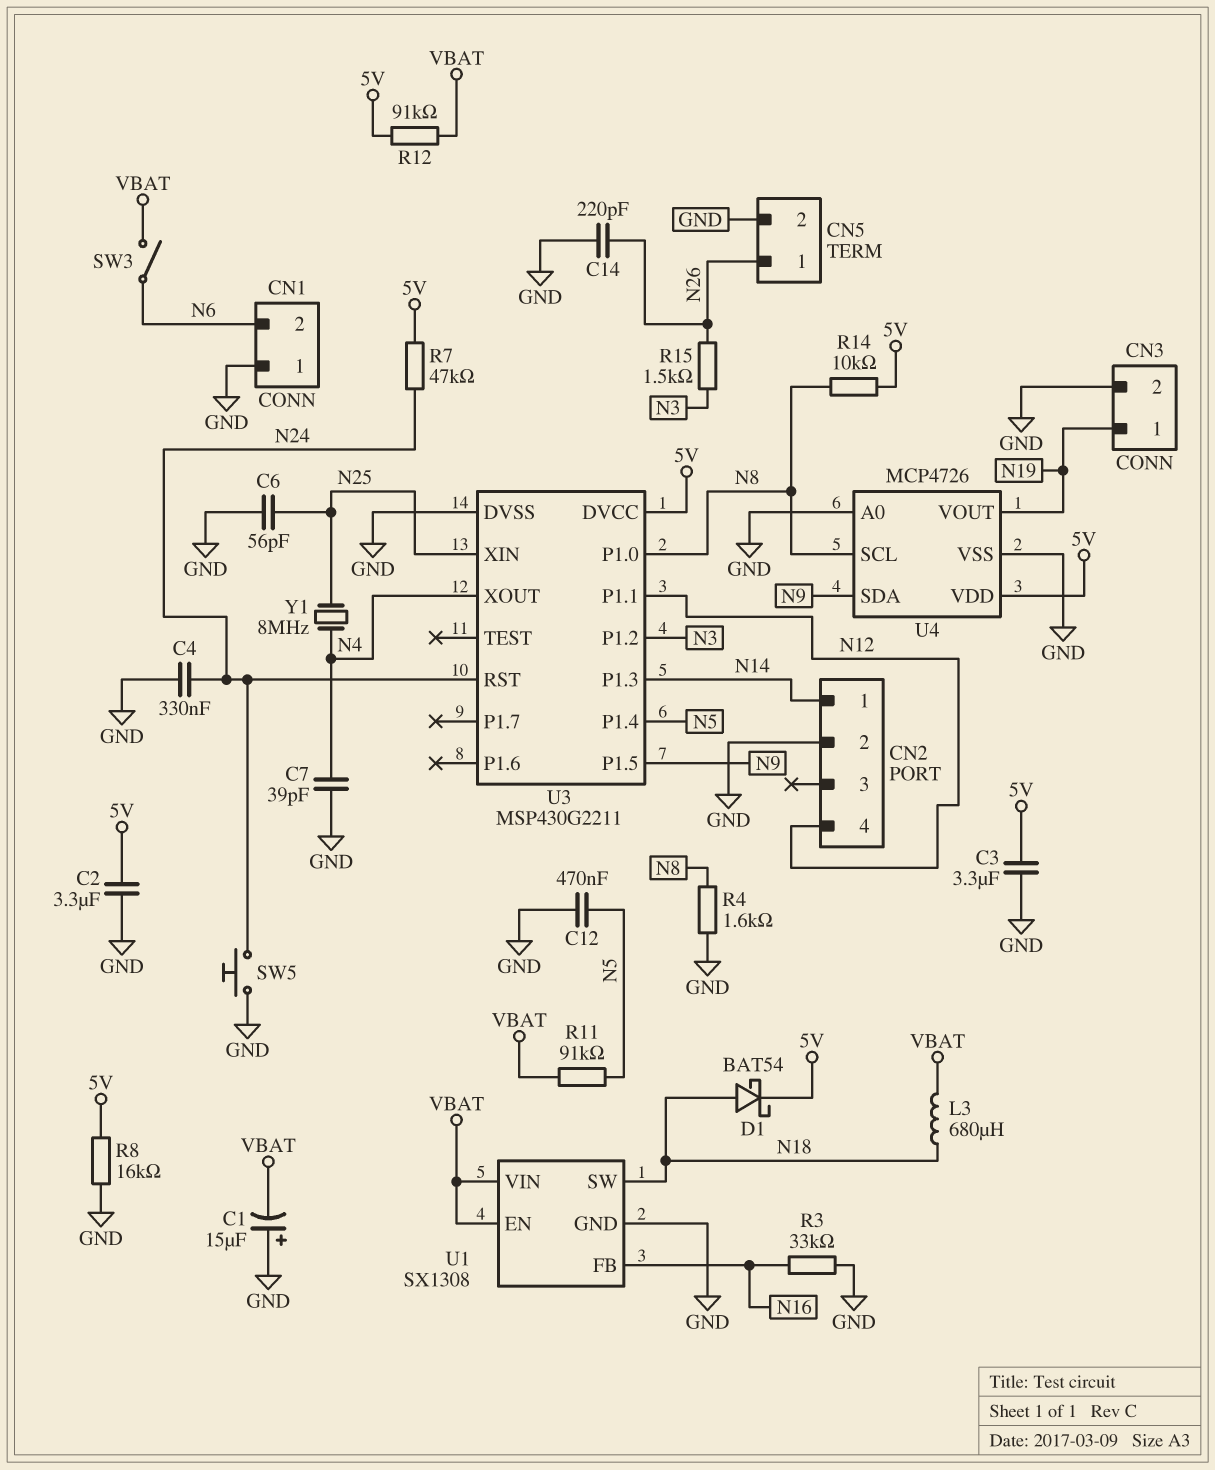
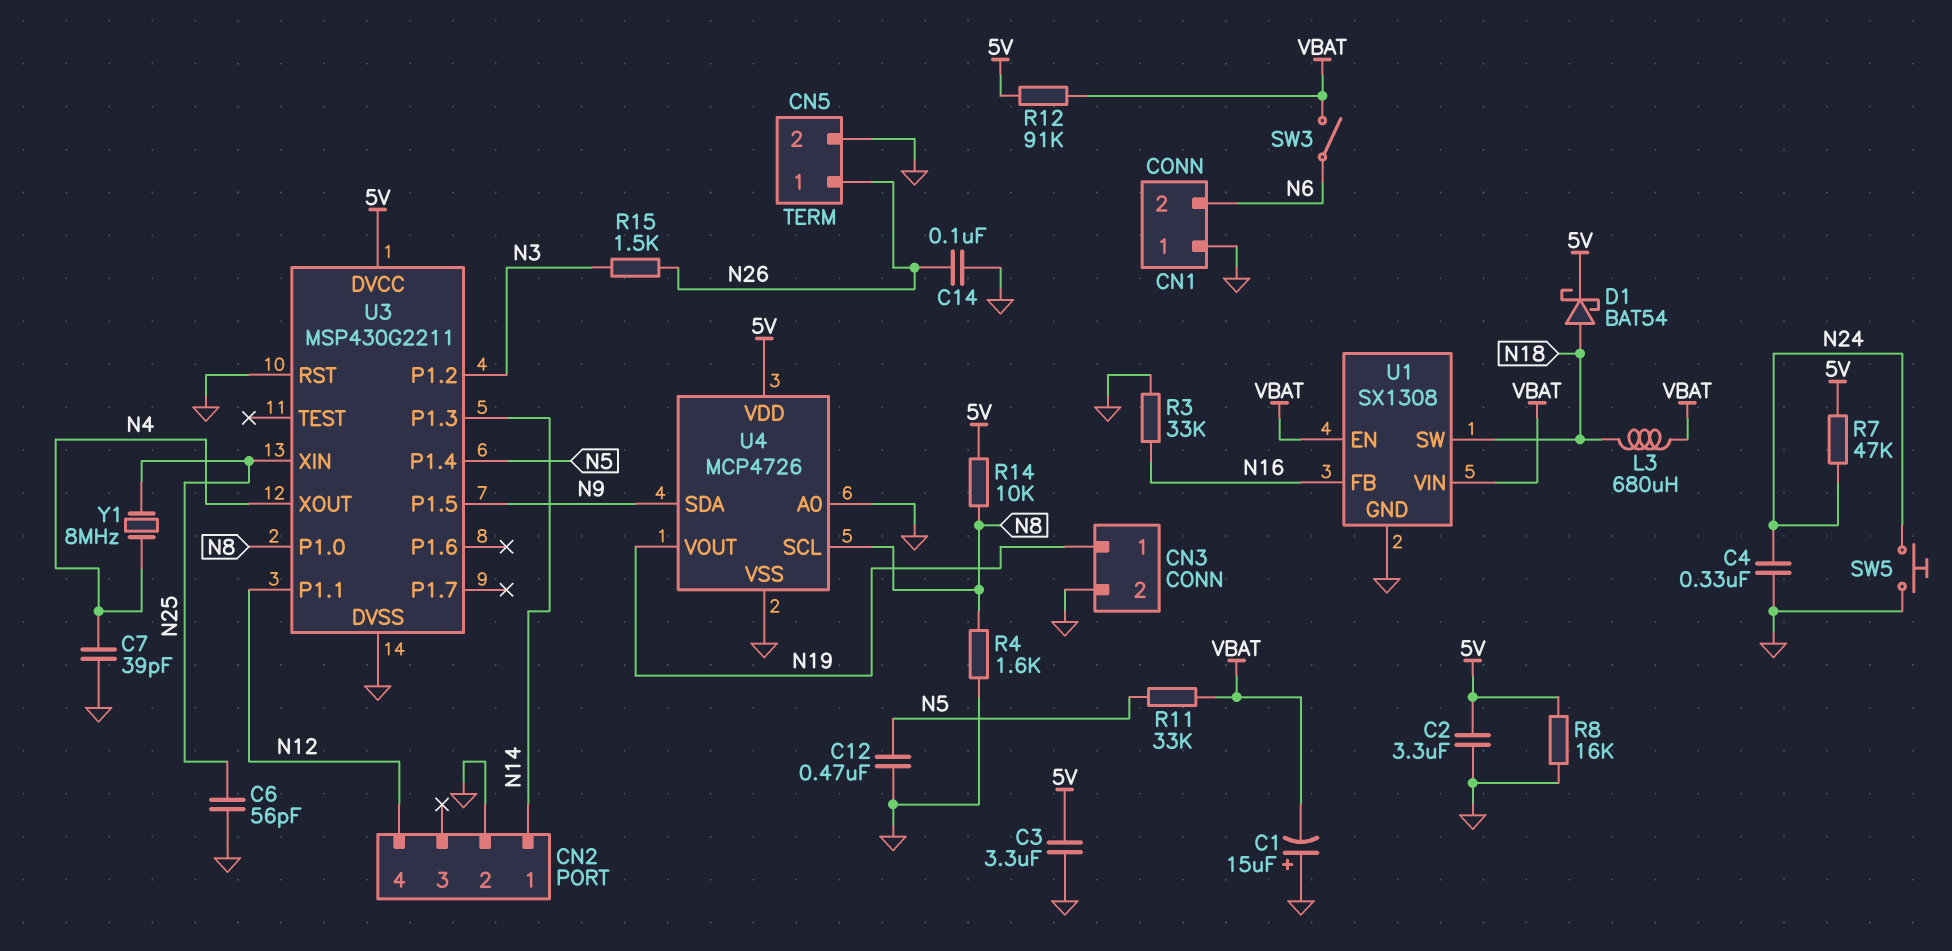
C14: 220pF (GND, N26) -> 100nF (GND, N26)
R11: 91k (N5, VBAT) -> 33k (N5, VBAT)
U3 pin RST: N24 -> GND

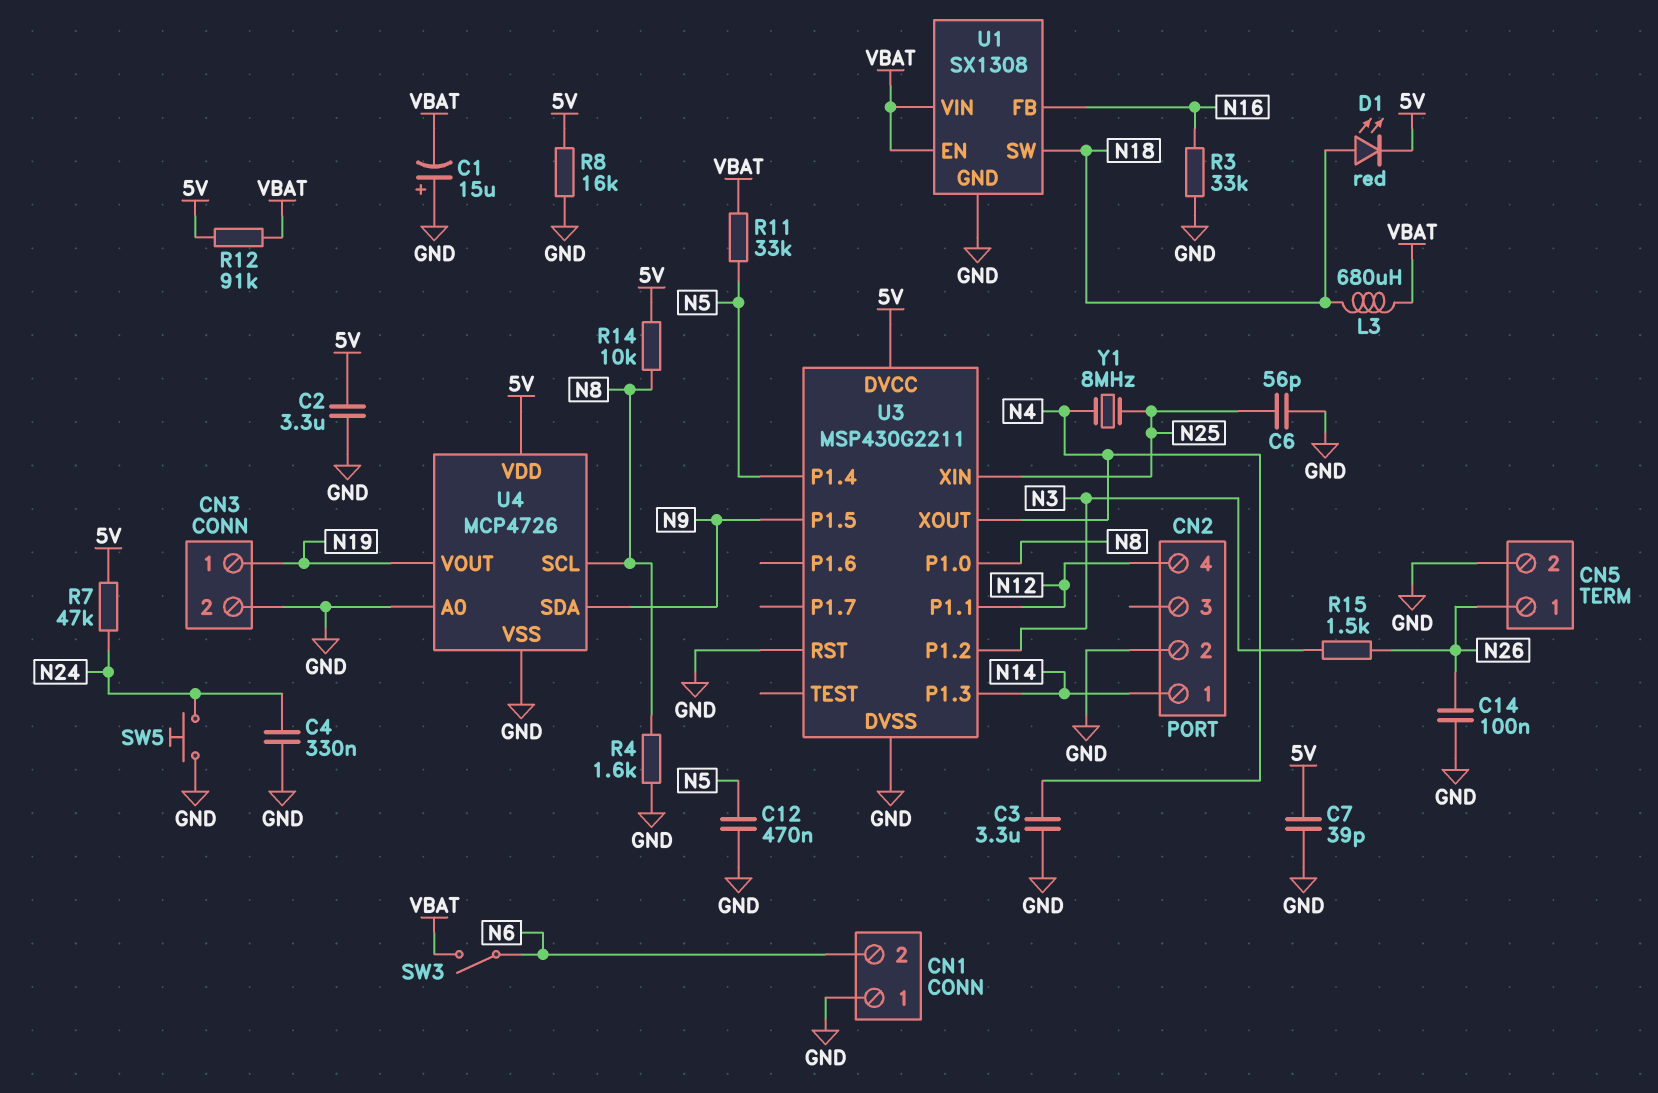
C3: 3.3uF (5V, GND) -> 3.3uF (GND, N4)
C7: 39pF (GND, N4) -> 39pF (5V, GND)
D1: schottky BAT54 (A N18, K 5V) -> LED red (A N18, K 5V)

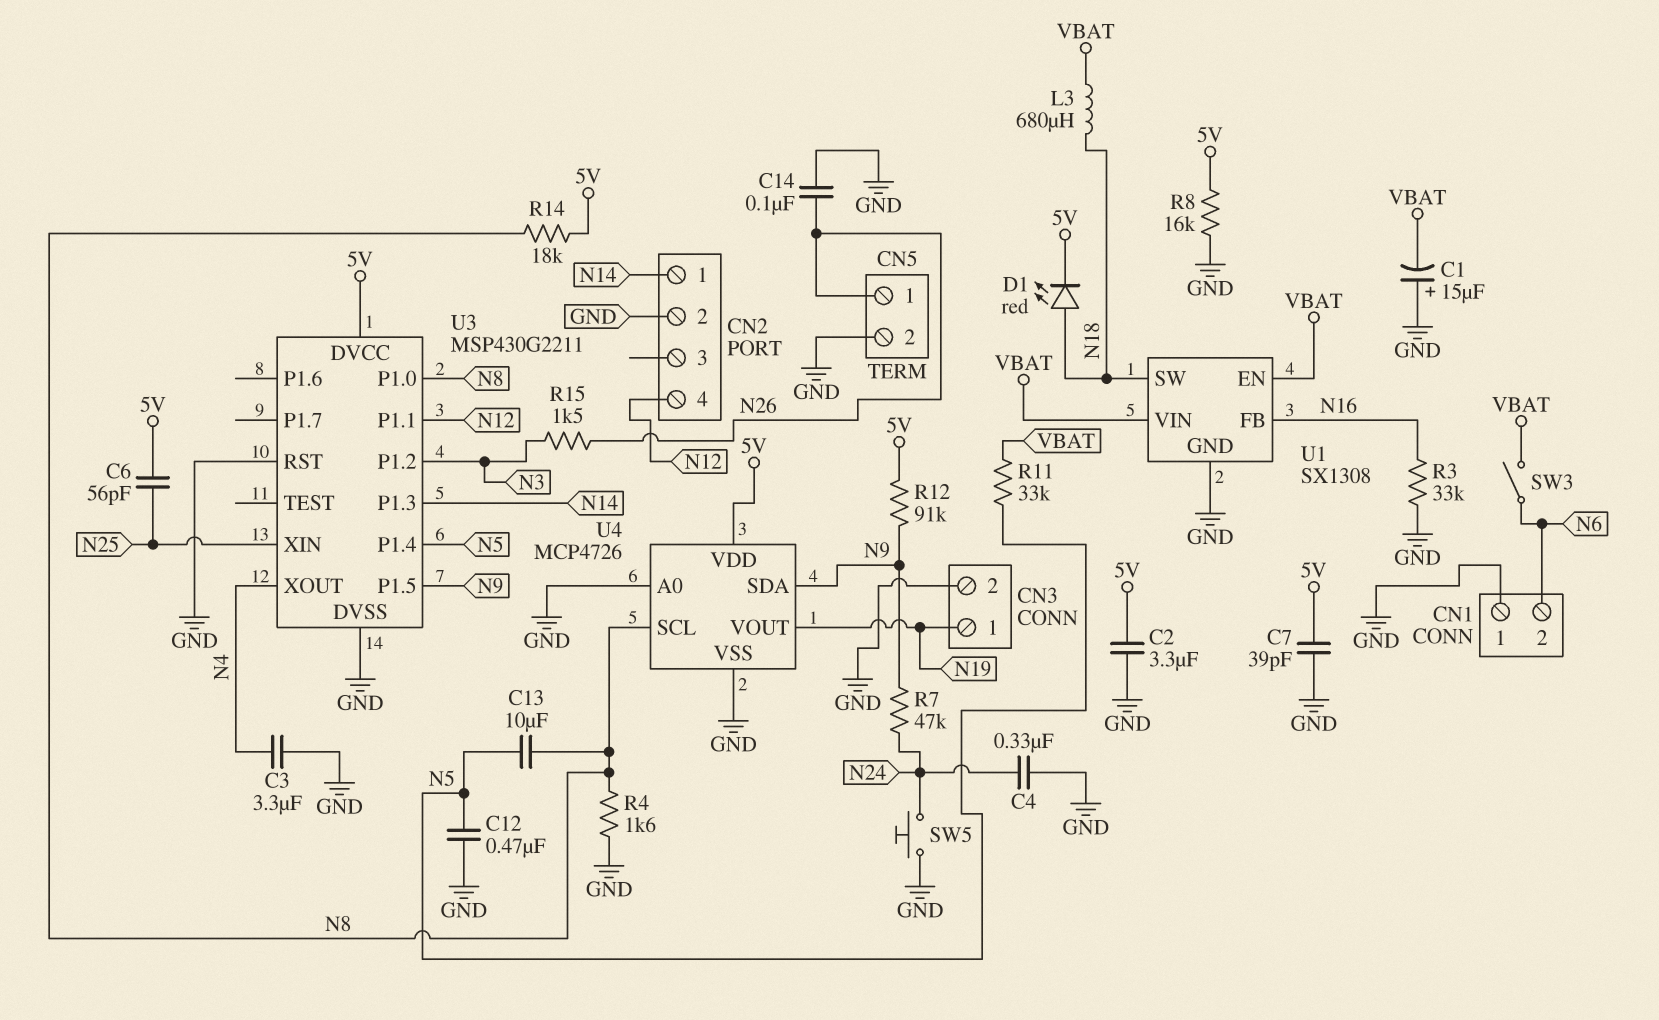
C6: 56pF (GND, N25) -> 56pF (5V, N25)
C13: none -> 10uF (N5, N8)
R7: 47k (5V, N24) -> 47k (N9, N24)
R12: 91k (5V, VBAT) -> 91k (5V, N9)
R14: 10k (5V, N8) -> 18k (5V, N8)
Y1: 8MHz (N4, N25) -> none

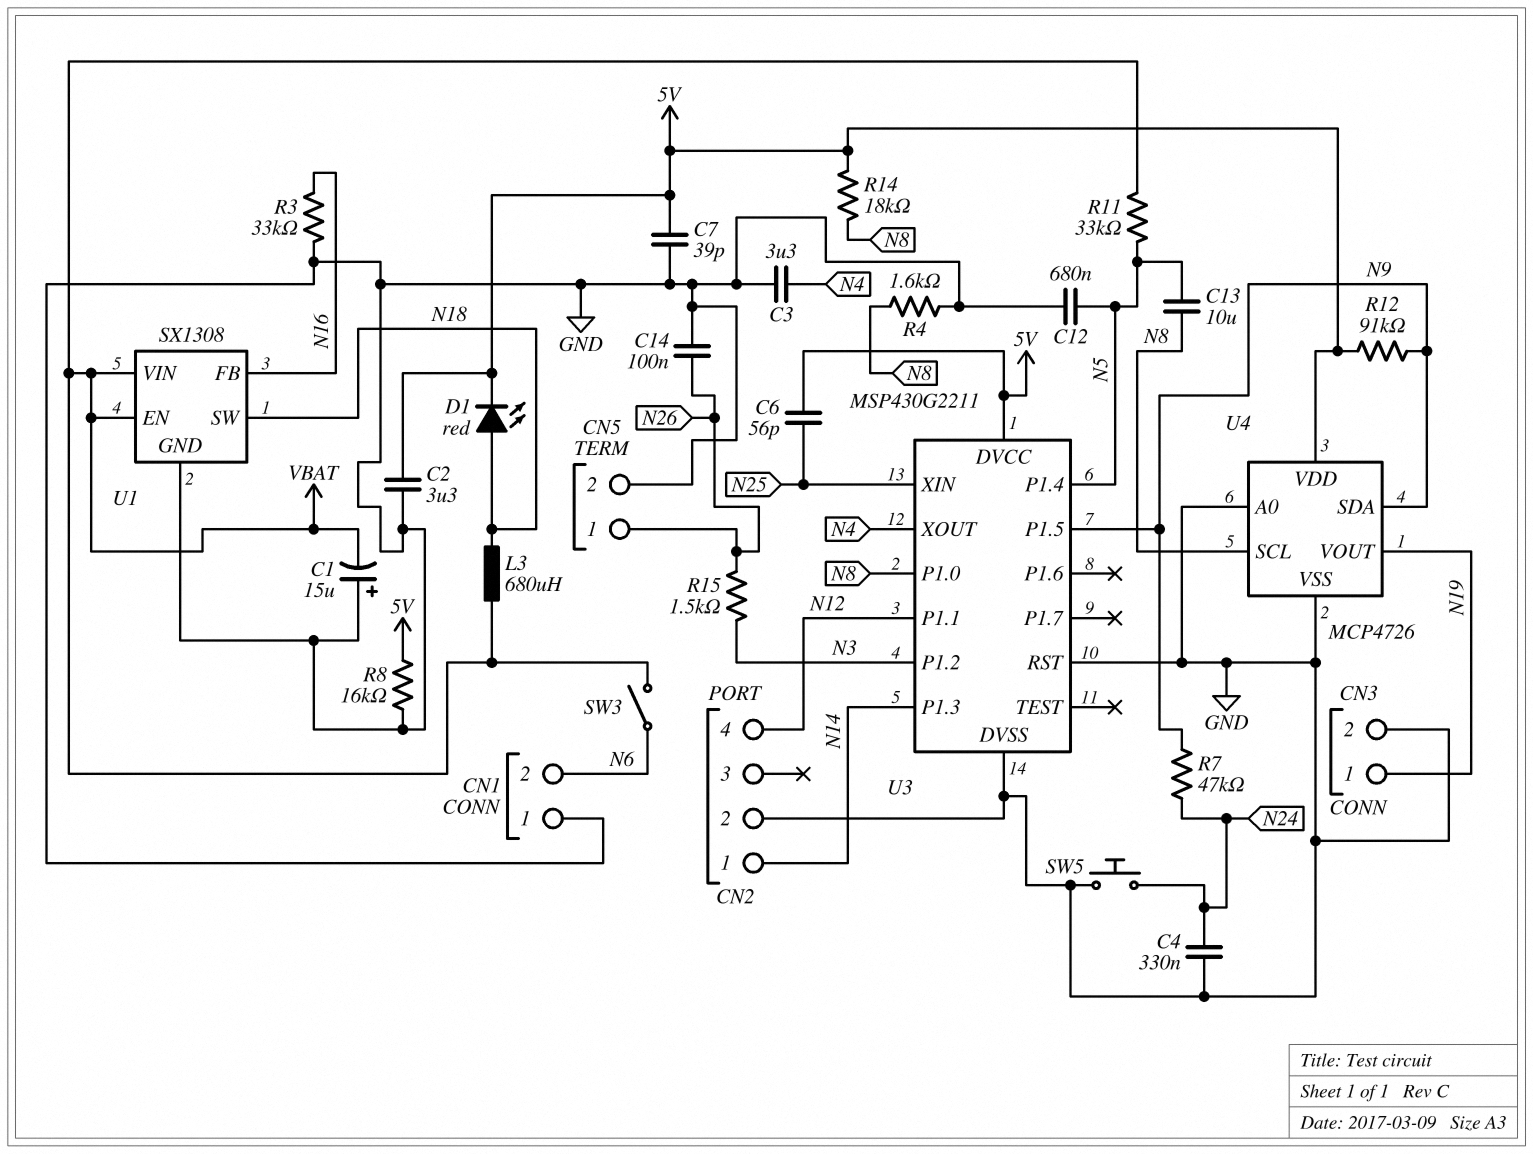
C12: 470nF (GND, N5) -> 680nF (GND, N5)

